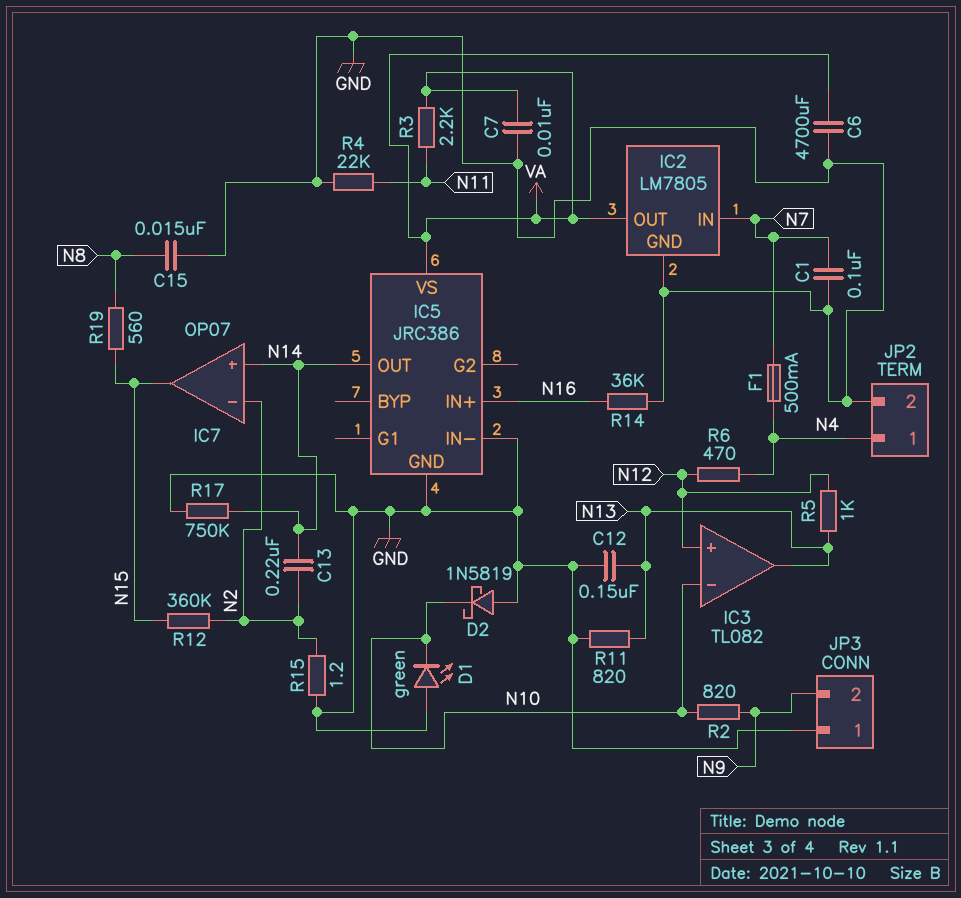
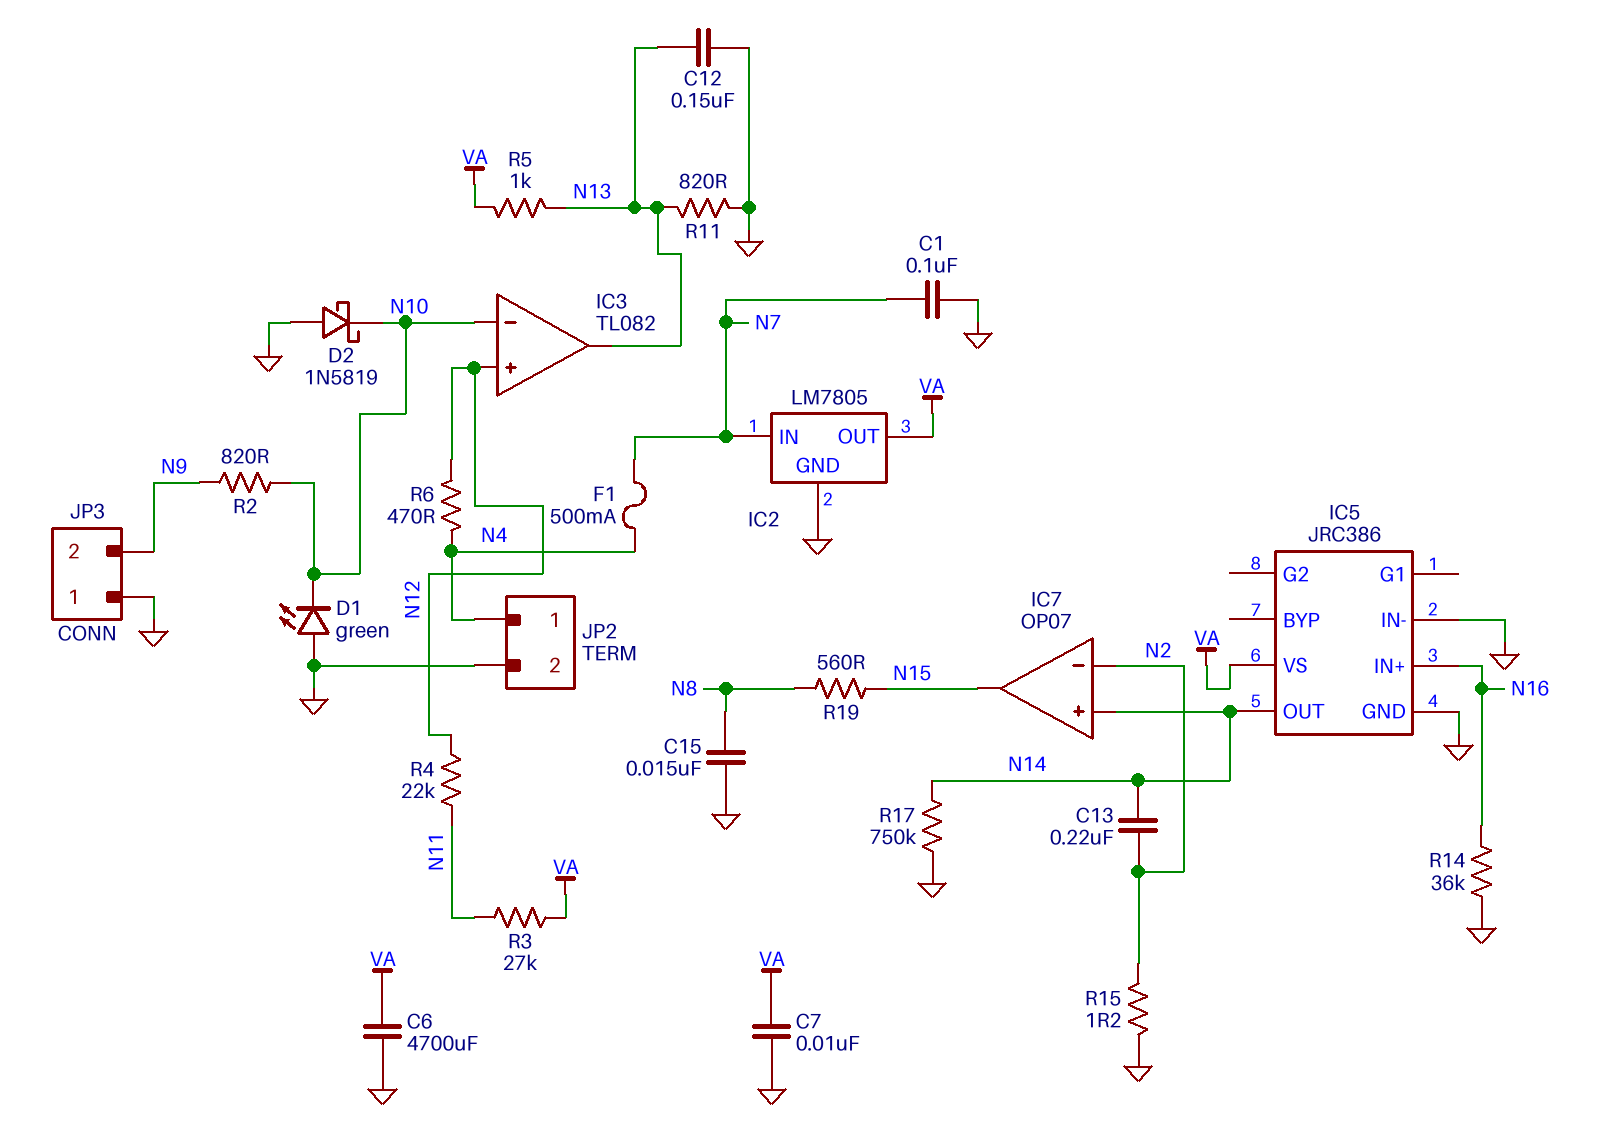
R3: 2.2k (N11, VA) -> 27k (N11, VA)
R4: 22k (GND, N11) -> 22k (N11, N12)
R5: 1k (N12, N13) -> 1k (N13, VA)
R12: 360k (N2, N15) -> none

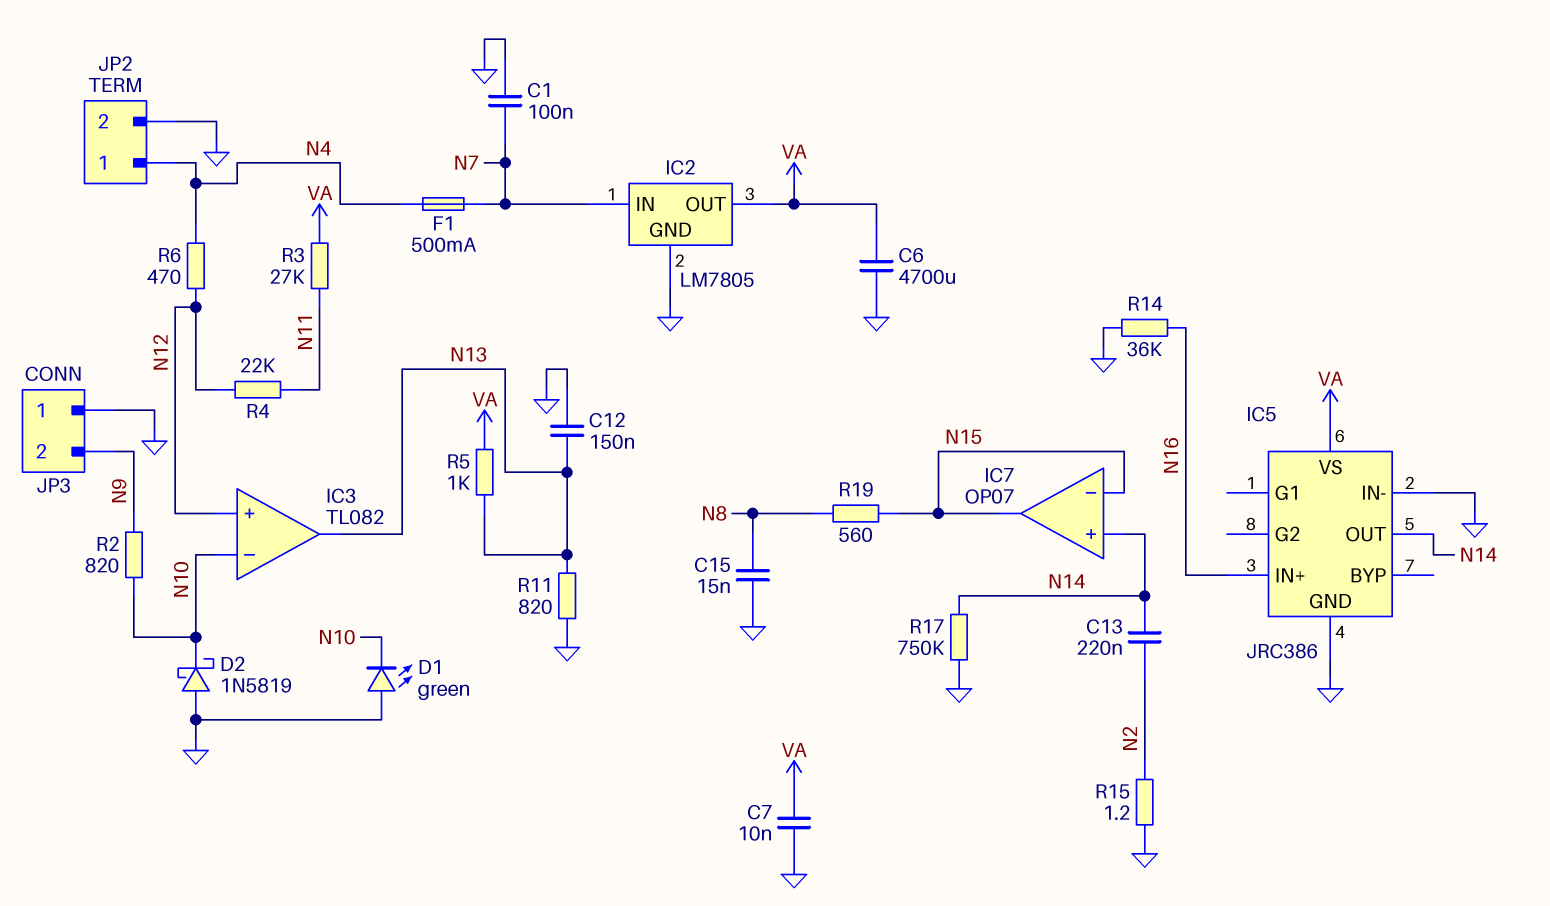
IC7 pin in-: N2 -> N15

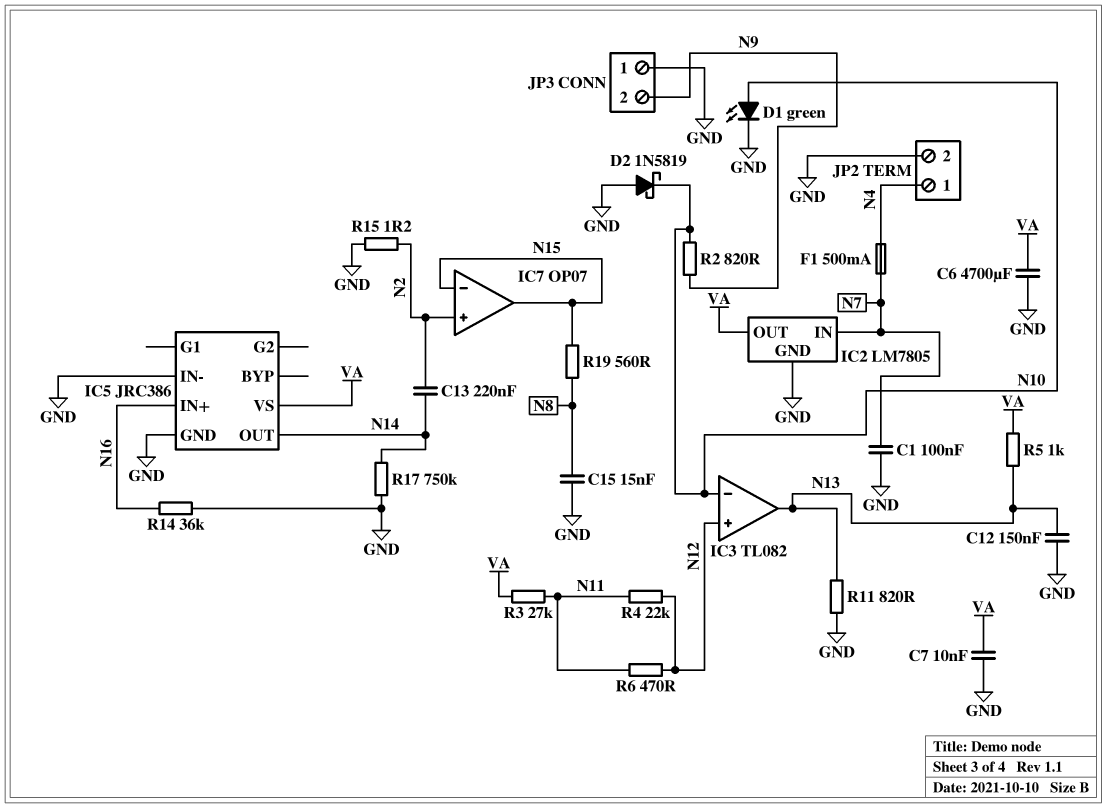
D1: LED green (A GND, K N10) -> LED green (A N10, K GND)
IC7 pin in+: N14 -> N2
R6: 470 (N4, N12) -> 470 (N11, N12)

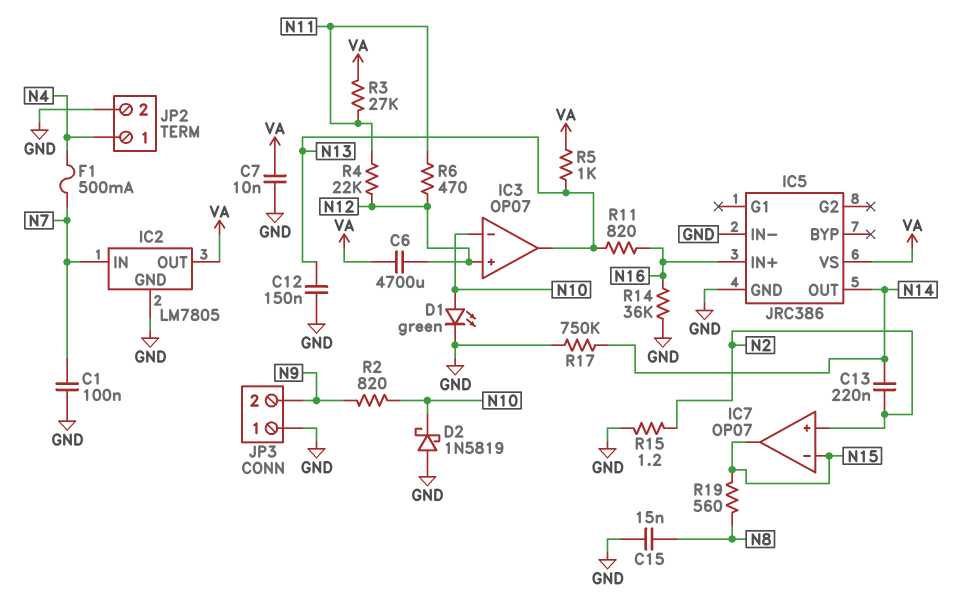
C6: 4700uF (GND, VA) -> 4700uF (N12, VA)
IC3: TL082 -> OP07
R11: 820 (GND, N13) -> 820 (N13, N16)

